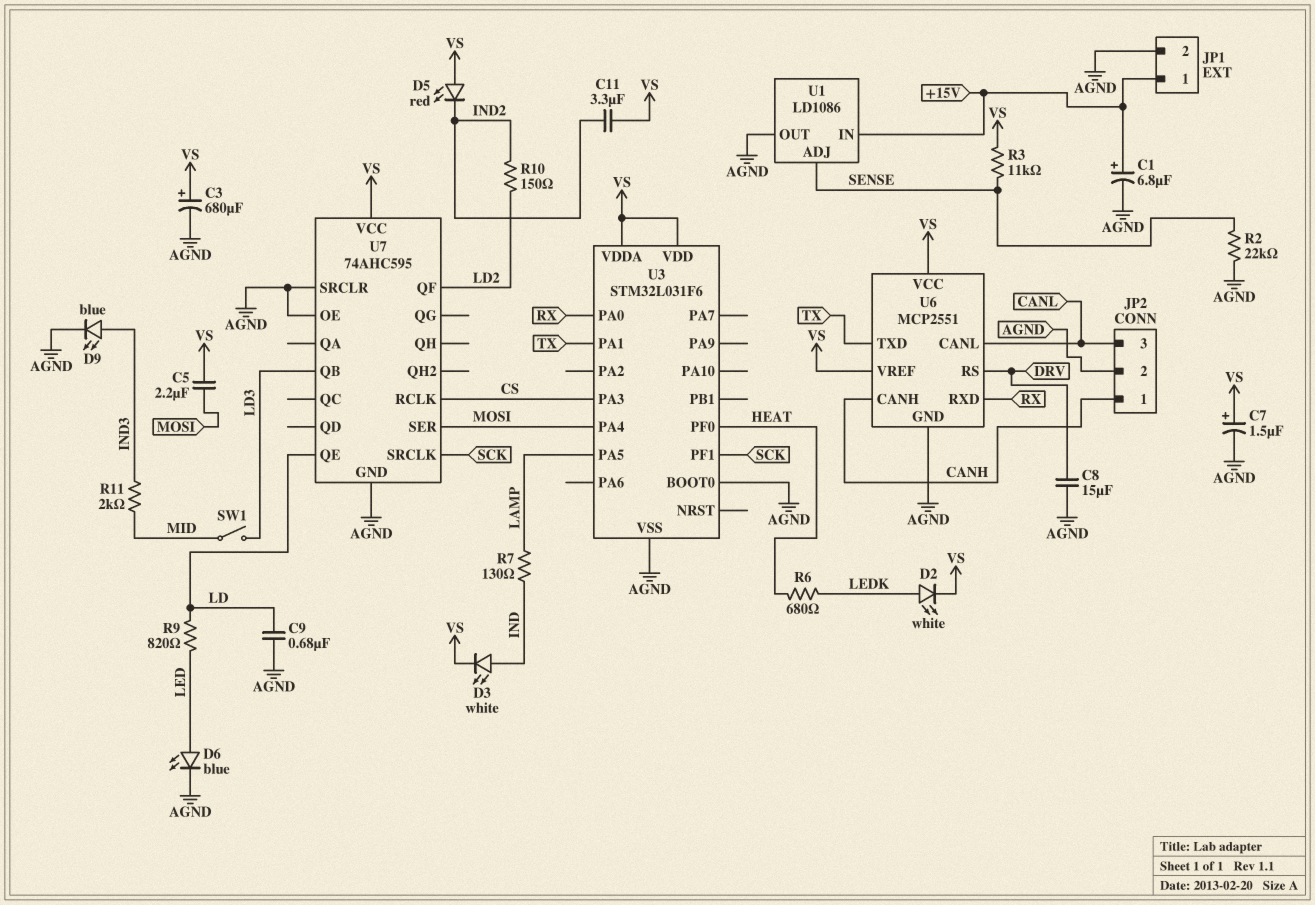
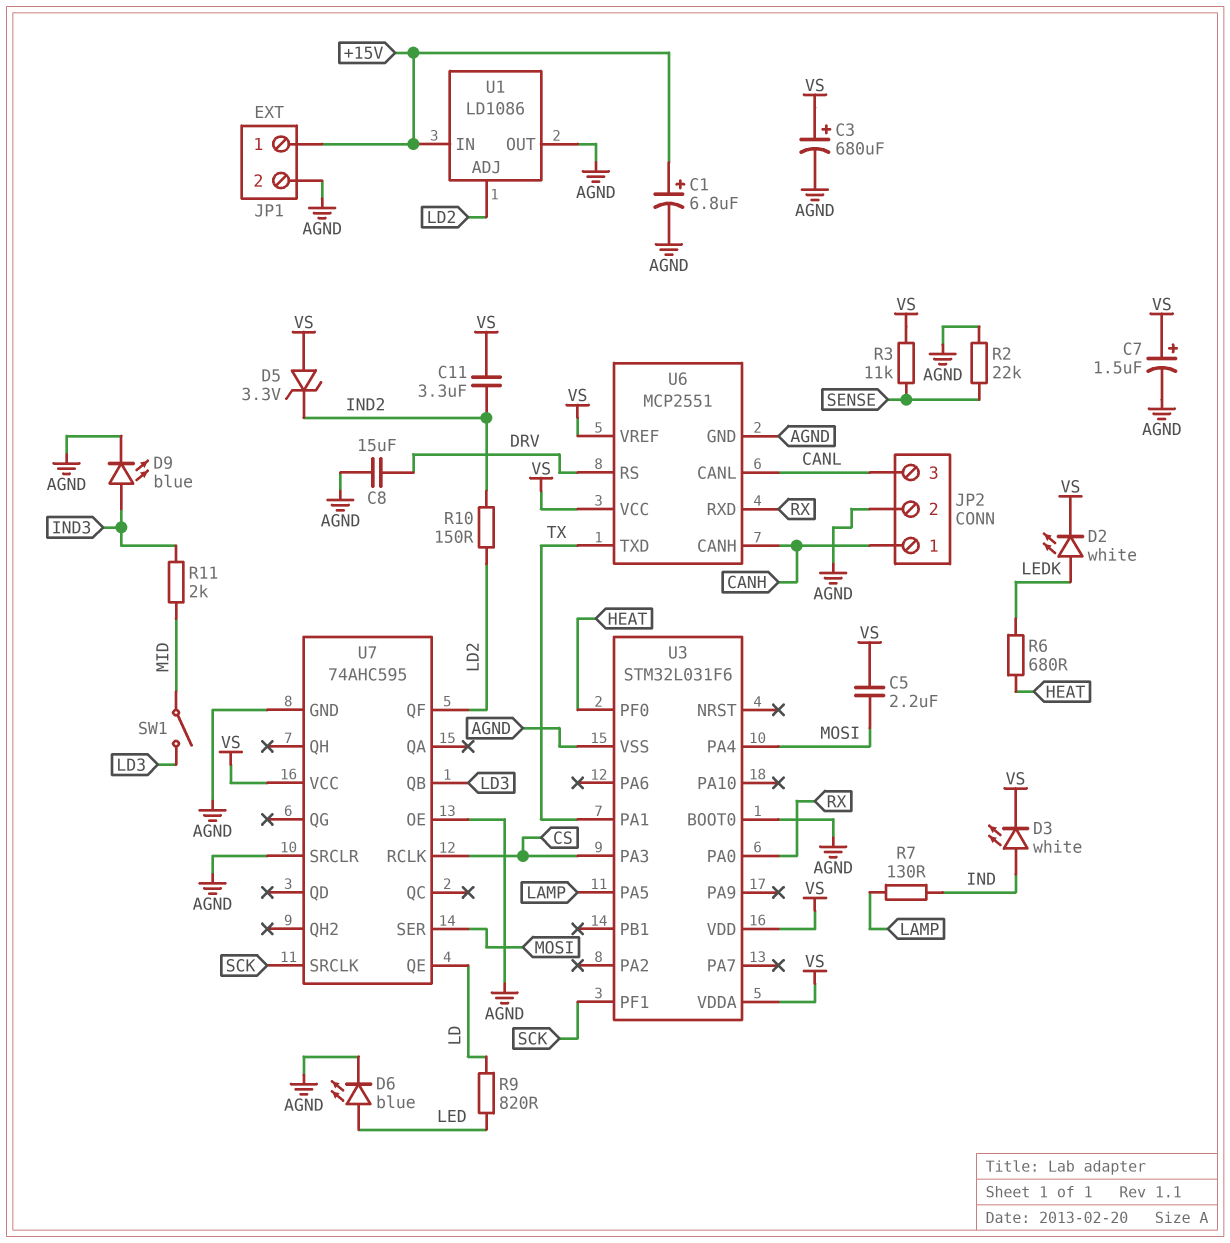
C9: 680nF (AGND, LD) -> none
D5: LED red (A VS, K IND2) -> zener 3.3V (A VS, K IND2)
U1 pin ADJ: SENSE -> LD2

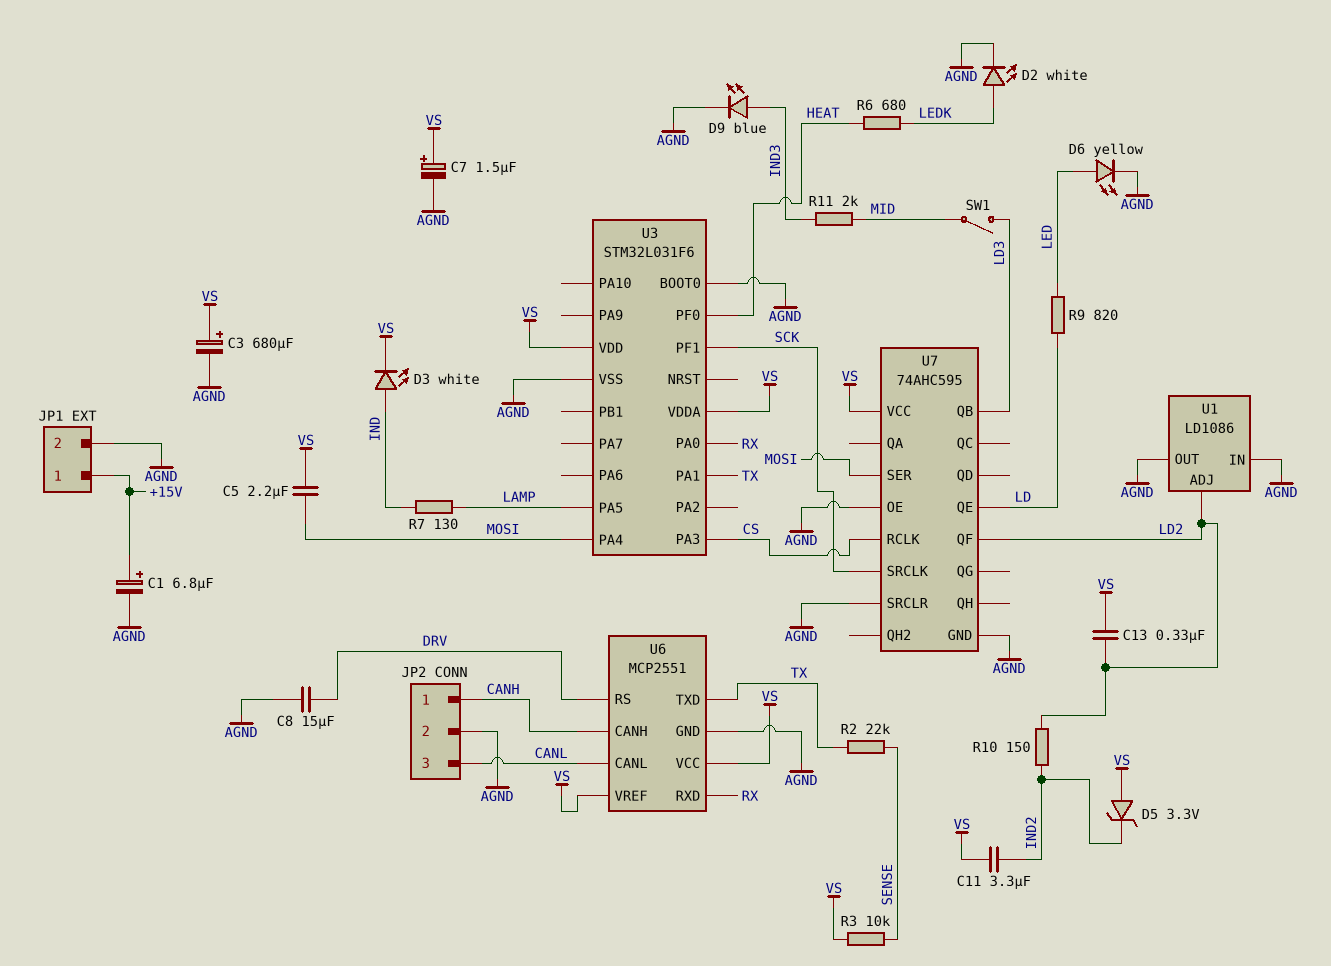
C13: none -> 330nF (LD2, VS)
D2: LED white (A LEDK, K VS) -> LED white (A LEDK, K AGND)
D6: LED blue (A LED, K AGND) -> LED yellow (A LED, K AGND)
R2: 22k (AGND, SENSE) -> 22k (SENSE, TX)
R3: 11k (SENSE, VS) -> 10k (SENSE, VS)
U1 pin IN: +15V -> AGND

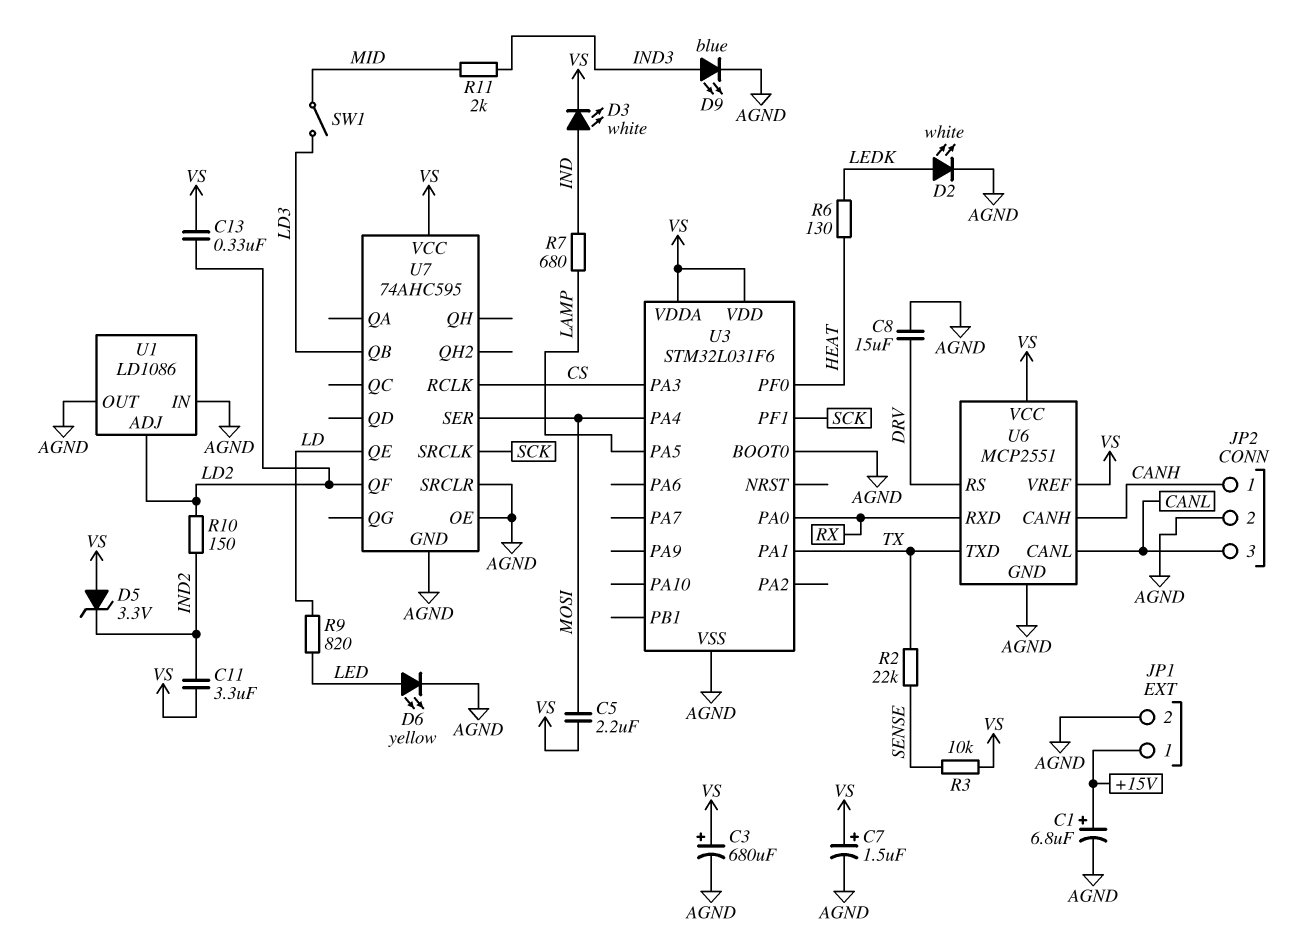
R6: 680 (HEAT, LEDK) -> 130 (HEAT, LEDK)
R7: 130 (IND, LAMP) -> 680 (IND, LAMP)

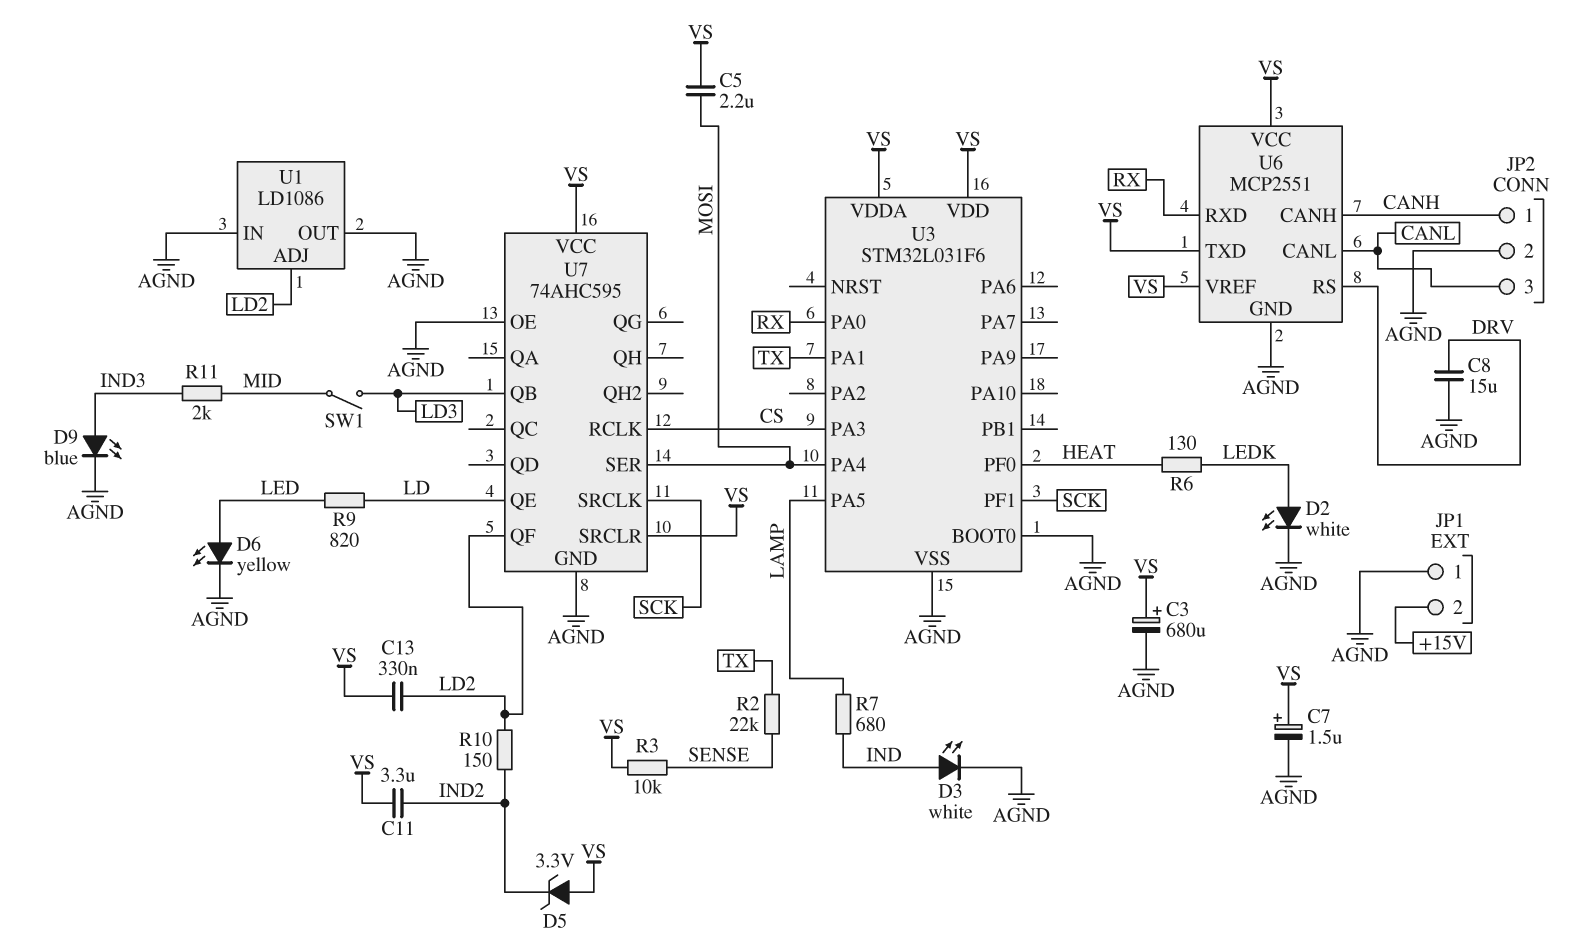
C1: 6.8uF (plus +15V, minus AGND) -> none
D3: LED white (A IND, K VS) -> LED white (A IND, K AGND)
JP1 pin 1: +15V -> AGND
JP1 pin 2: AGND -> +15V
U6 pin TXD: TX -> VS
U7 pin SRCLR: AGND -> VS

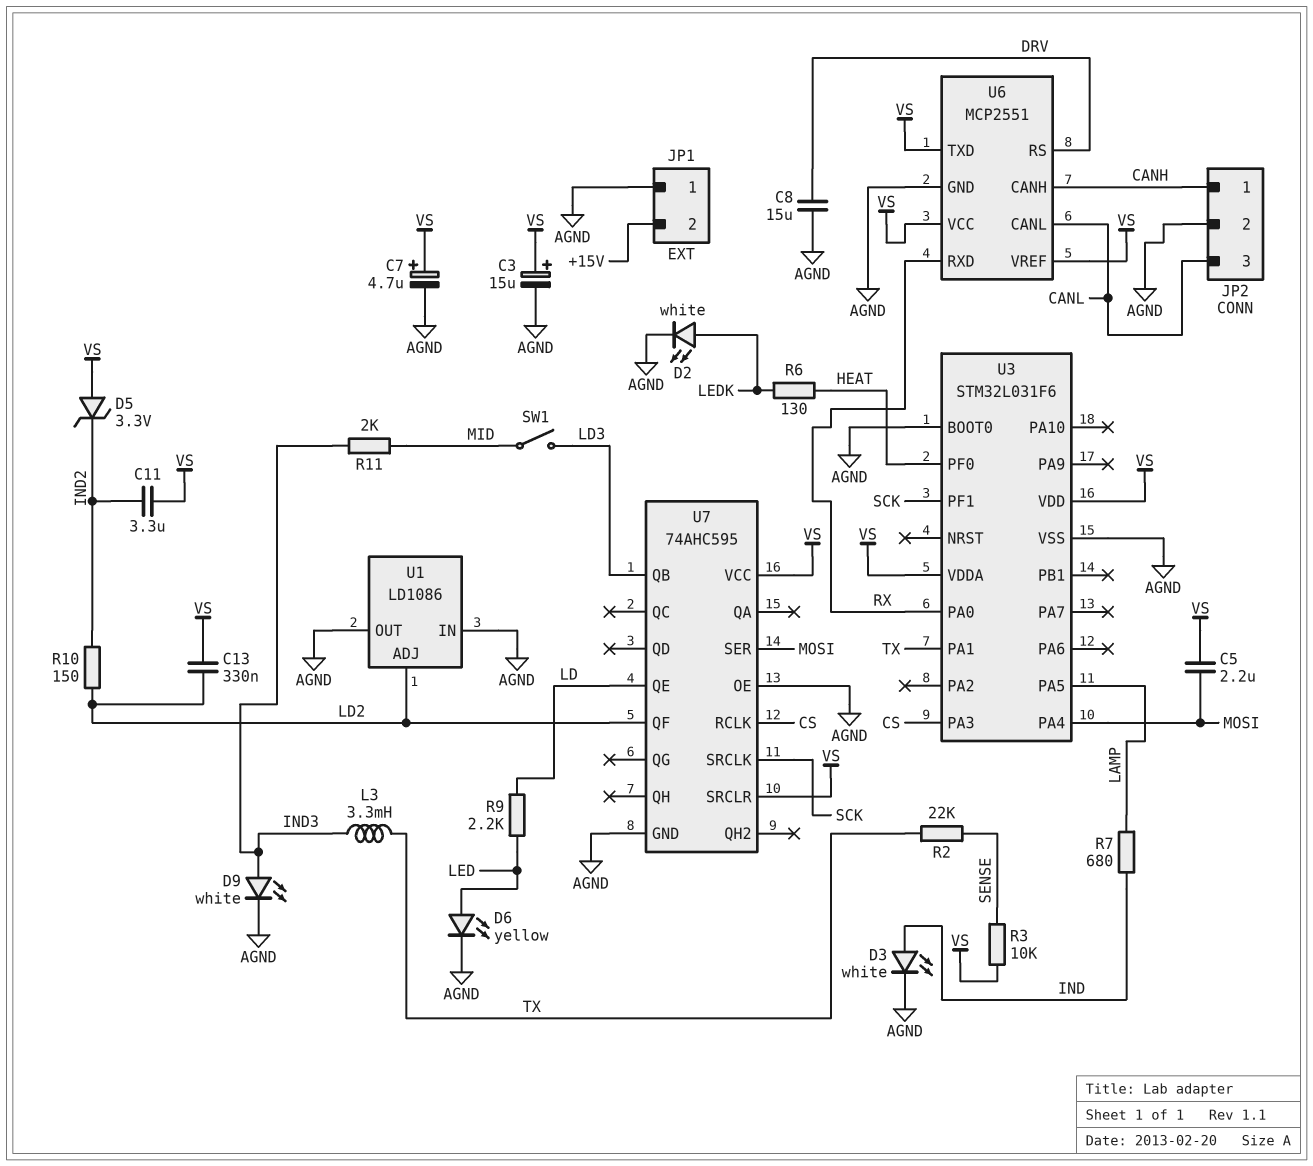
C3: 680uF (plus VS, minus AGND) -> 15uF (plus VS, minus AGND)
C7: 1.5uF (plus VS, minus AGND) -> 4.7uF (plus VS, minus AGND)
D9: LED blue (A IND3, K AGND) -> LED white (A IND3, K AGND)
L3: none -> 3.3mH (IND3, TX)
R9: 820 (LD, LED) -> 2.2k (LD, LED)

